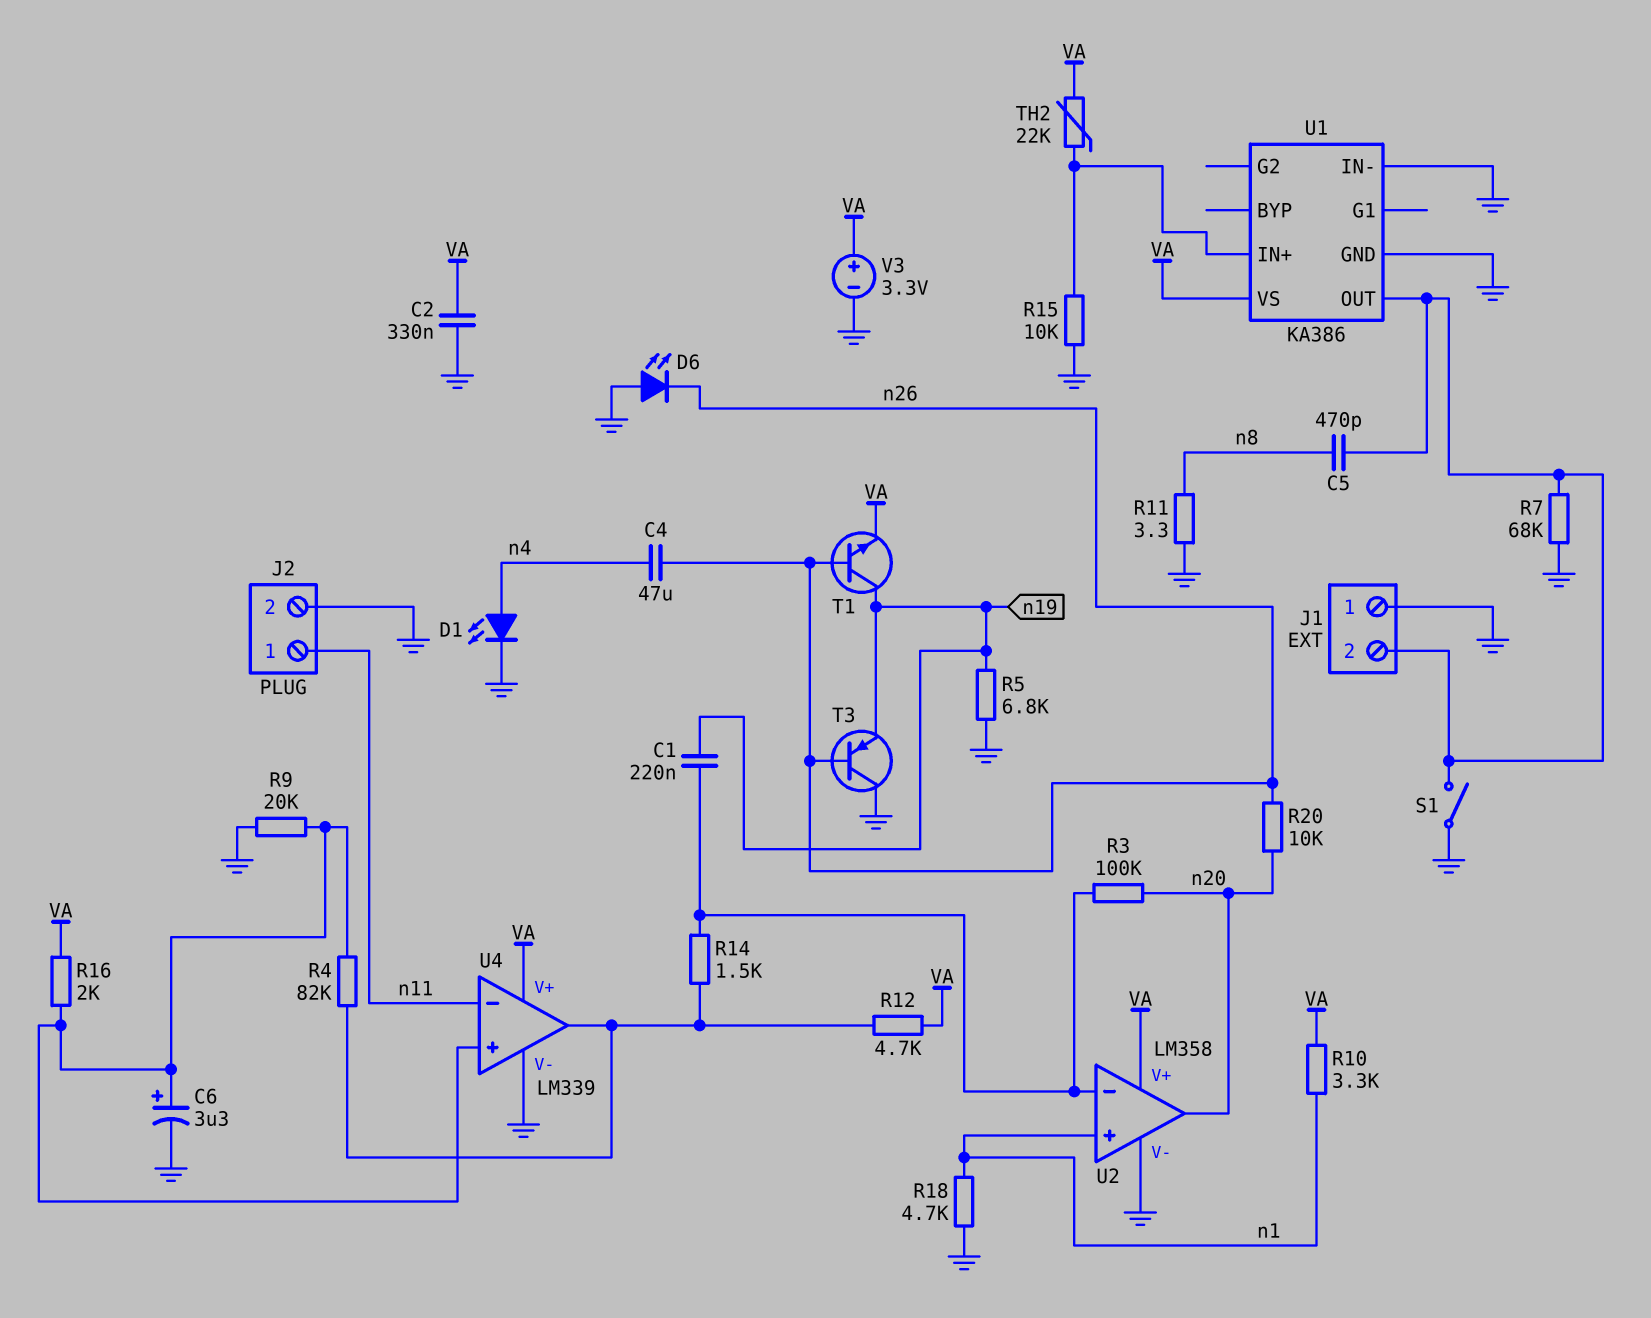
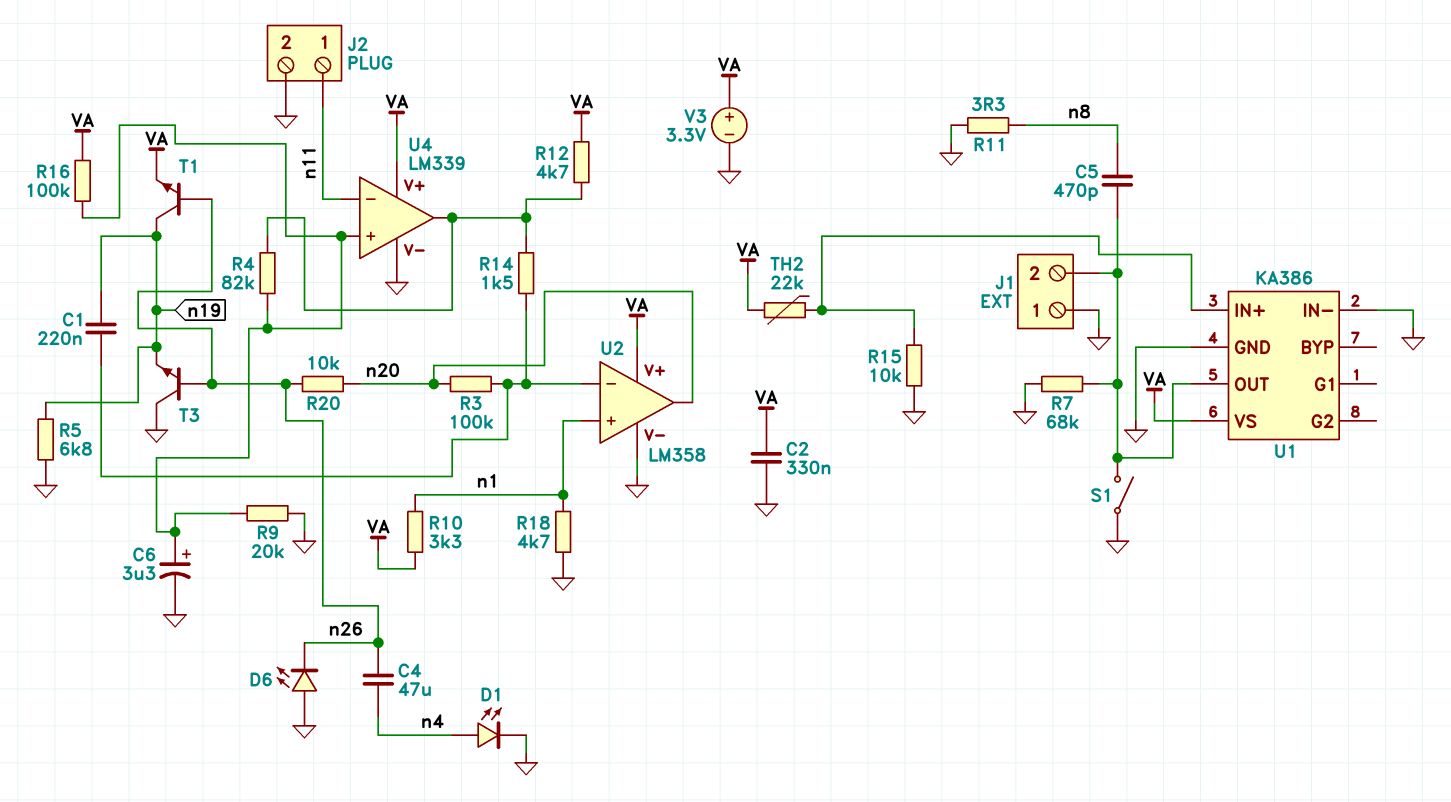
R16: 2k (U4/in+, VA) -> 100k (U4/in+, VA)
T3: PNP (B n26, C GND, E n19) -> NPN (B n26, C GND, E n19)

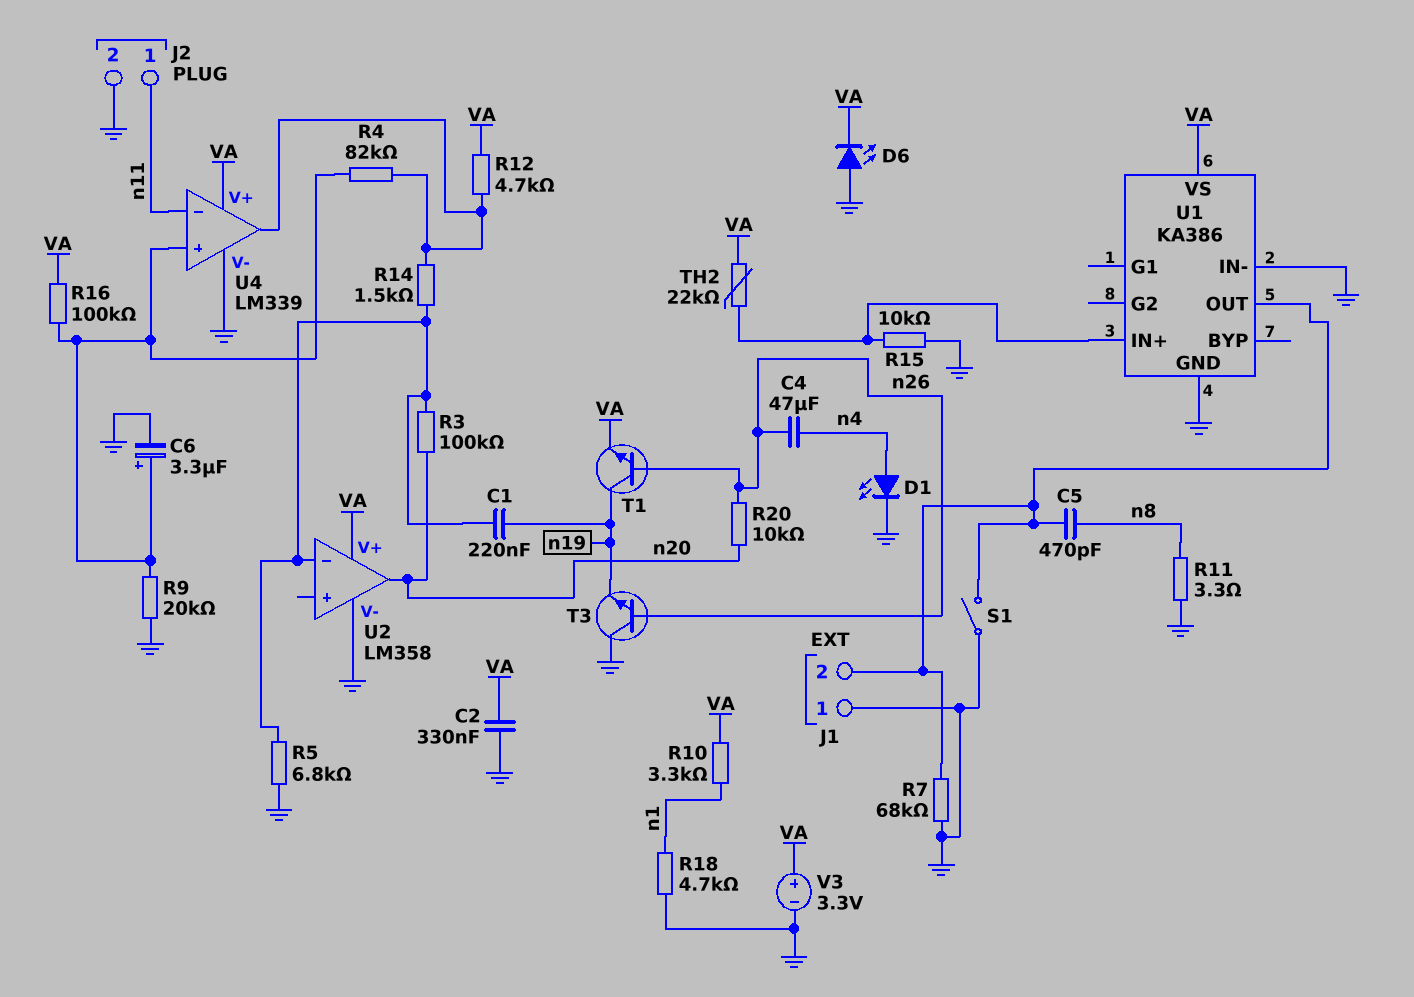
D6: LED (A GND, K n26) -> LED (A GND, K VA)
R5: 6.8k (GND, n19) -> 6.8k (GND, U2/in-)
U2 pin in+: n1 -> none

